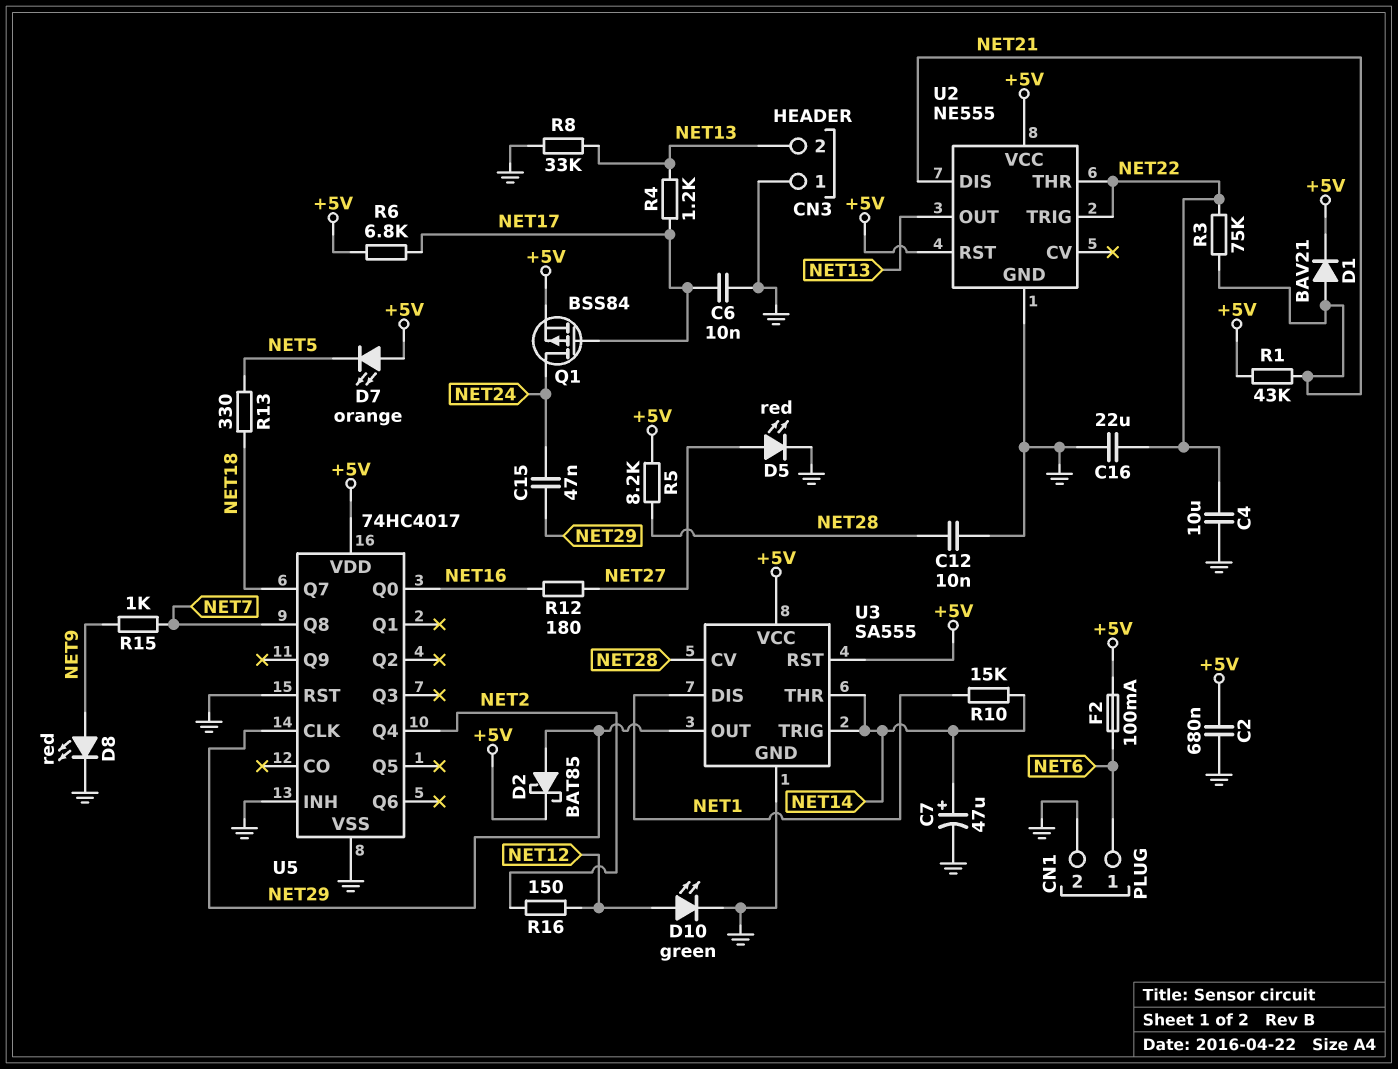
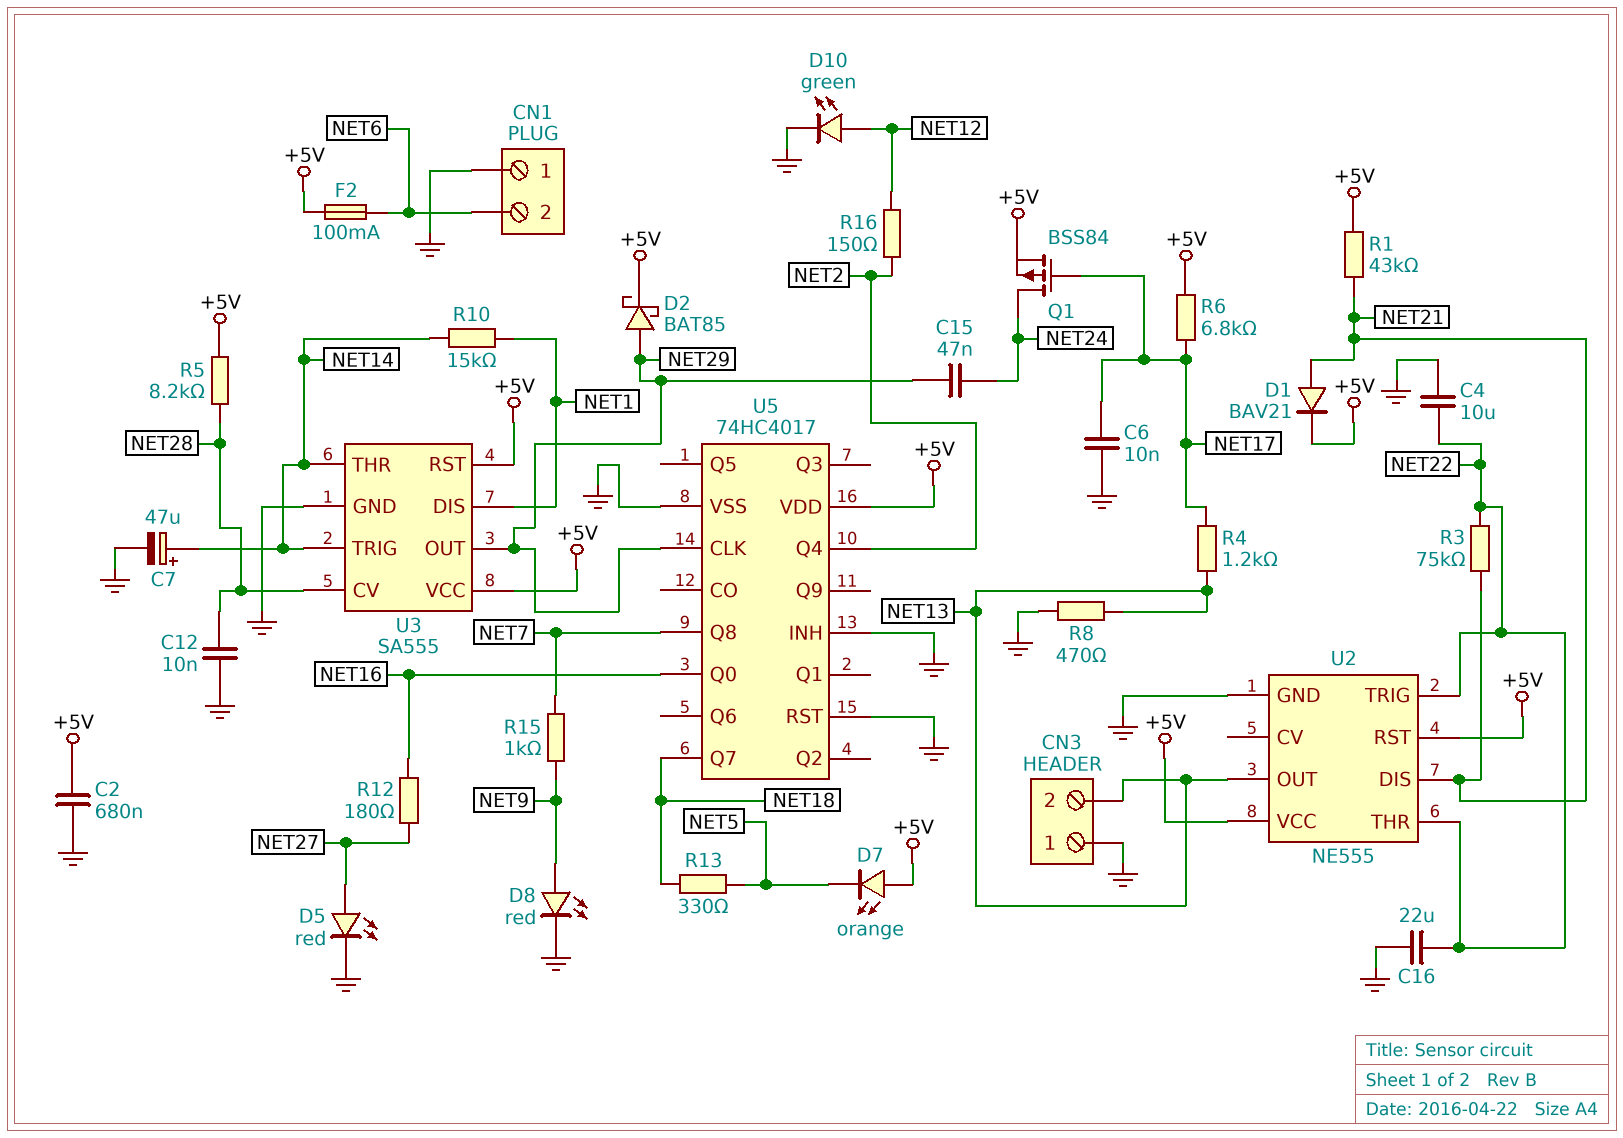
CN1 pin 1: NET6 -> GND
CN1 pin 2: GND -> NET6
R8: 33k (GND, NET13) -> 470 (GND, NET13)

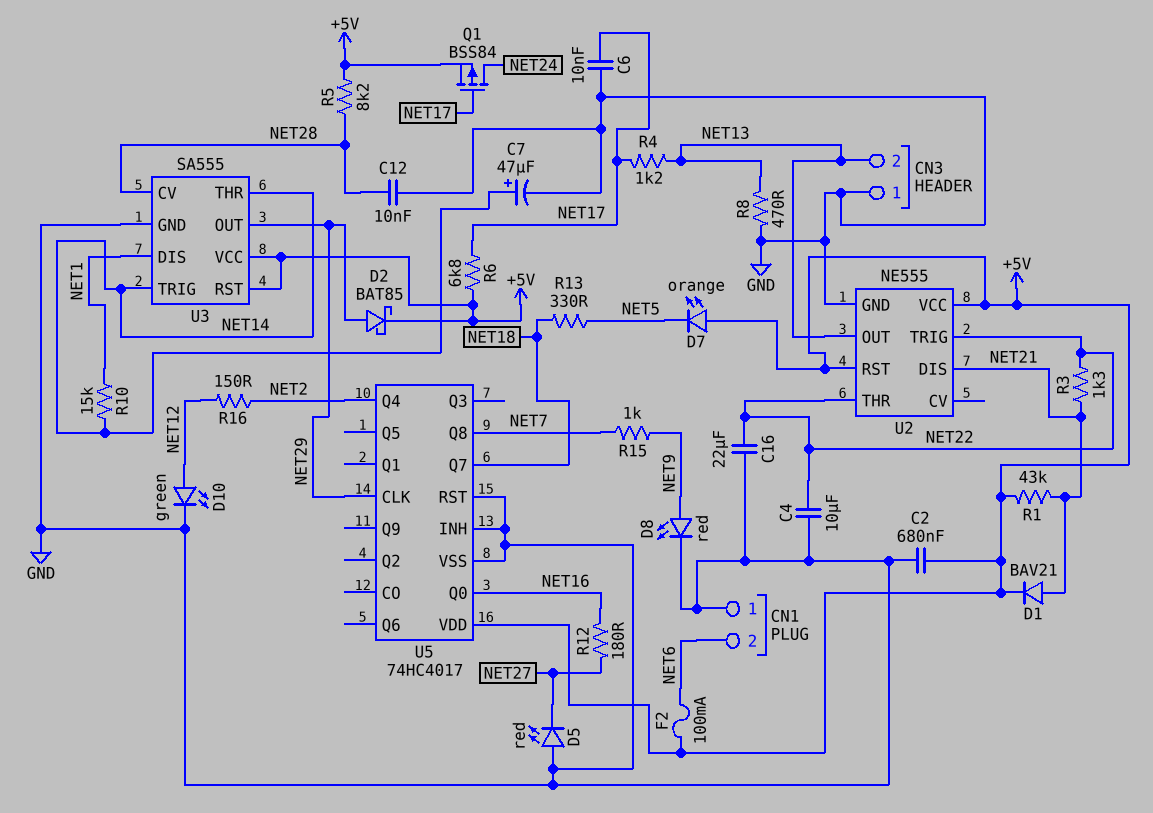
C15: 47nF (NET24, NET29) -> none
D5: LED red (A NET27, K GND) -> LED red (A GND, K NET27)
R3: 75k (NET21, NET22) -> 1.3k (NET21, NET22)

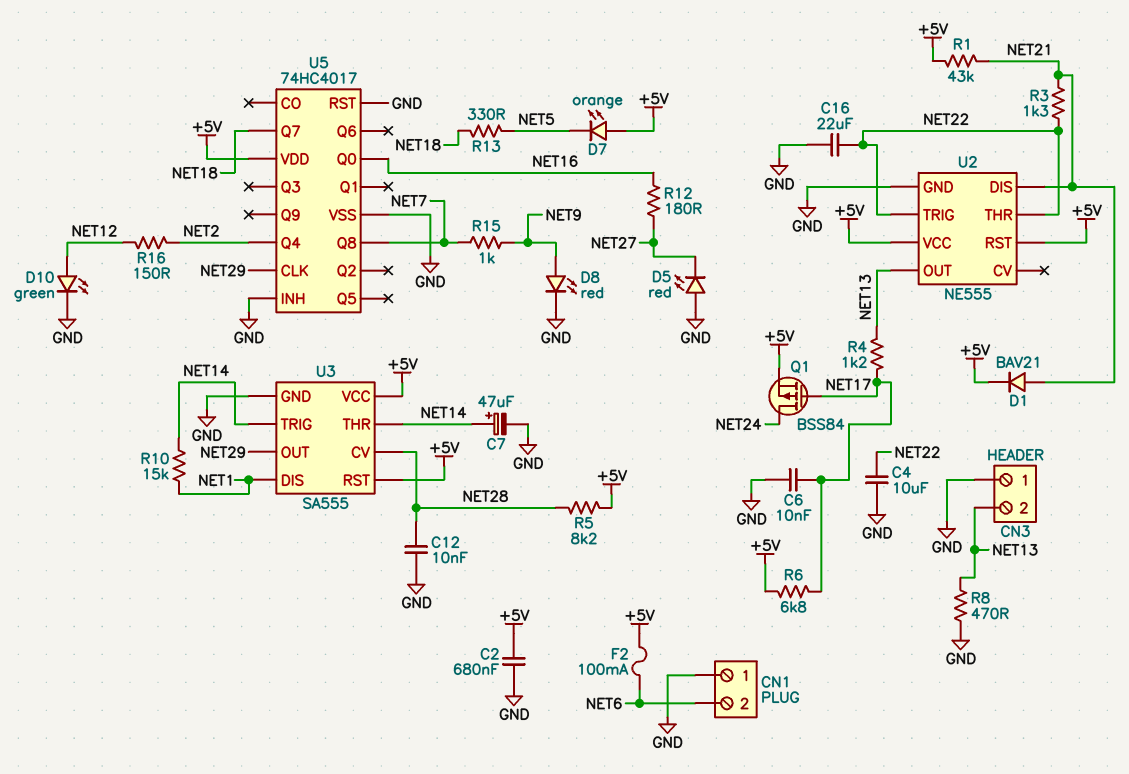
D2: schottky BAT85 (A NET29, K +5V) -> none

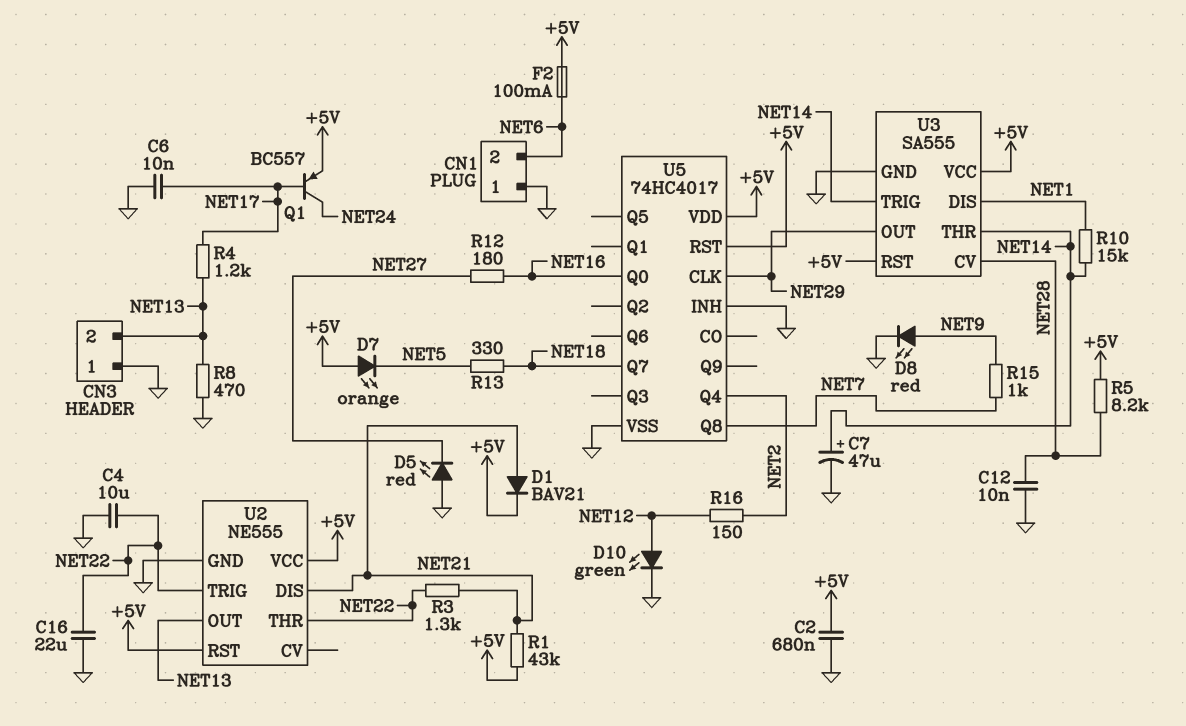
Q1: PMOS BSS84 (G NET17, D NET24, S +5V) -> PNP BC557 (B NET17, C NET24, E +5V)
R6: 6.8k (+5V, NET17) -> none
U5 pin RST: GND -> +5V

